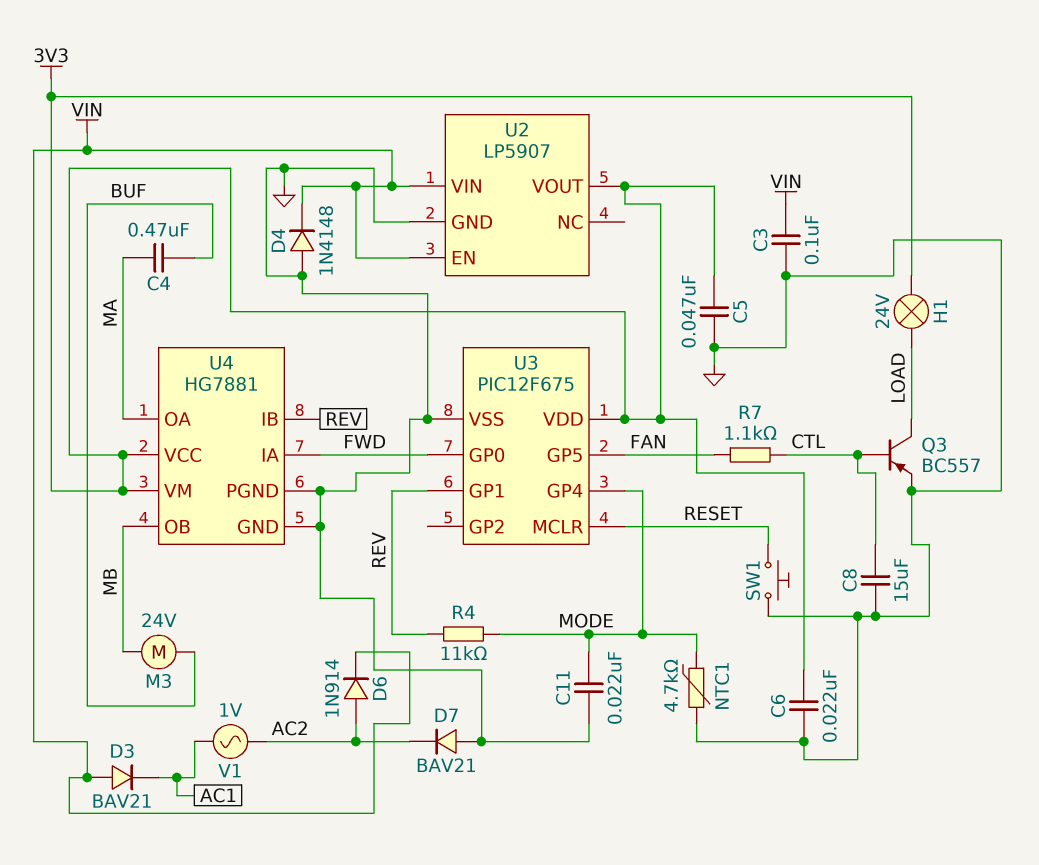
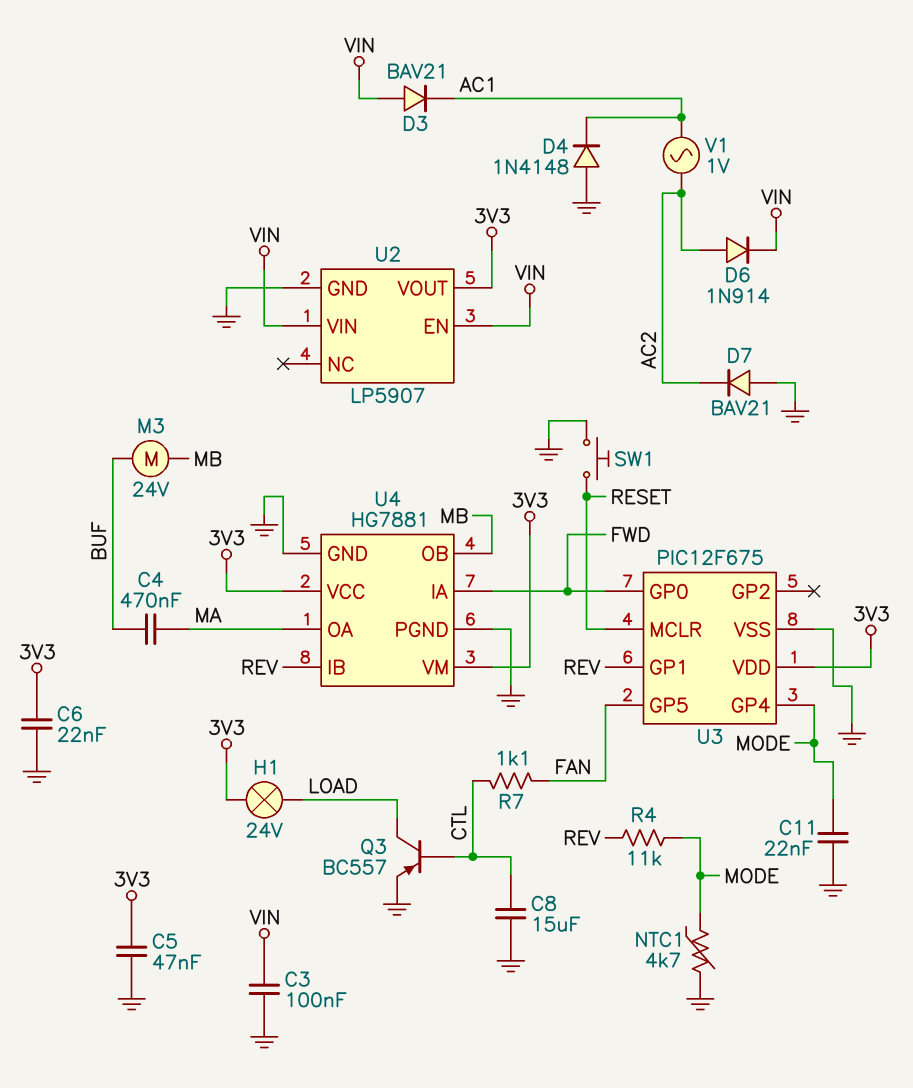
D4: diode 1N4148 (A GND, K VIN) -> diode 1N4148 (A GND, K AC1)

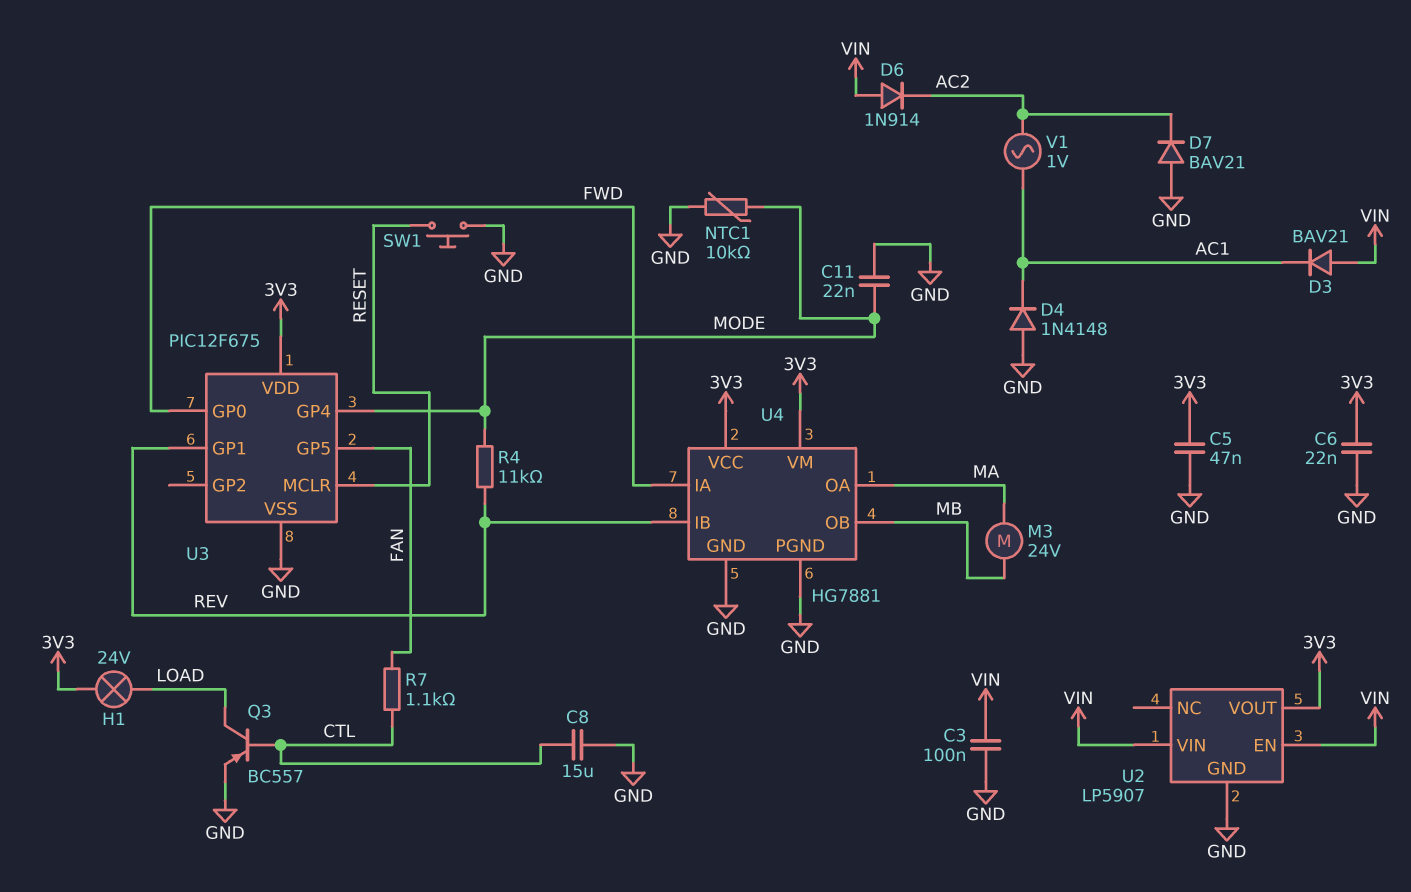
C4: 470nF (BUF, MA) -> none
D6: diode 1N914 (A AC2, K VIN) -> diode 1N914 (A VIN, K AC2)
M3: motor 24V (BUF, MB) -> motor 24V (MA, MB)
NTC1: 4.7k (GND, MODE) -> 10k (GND, MODE)

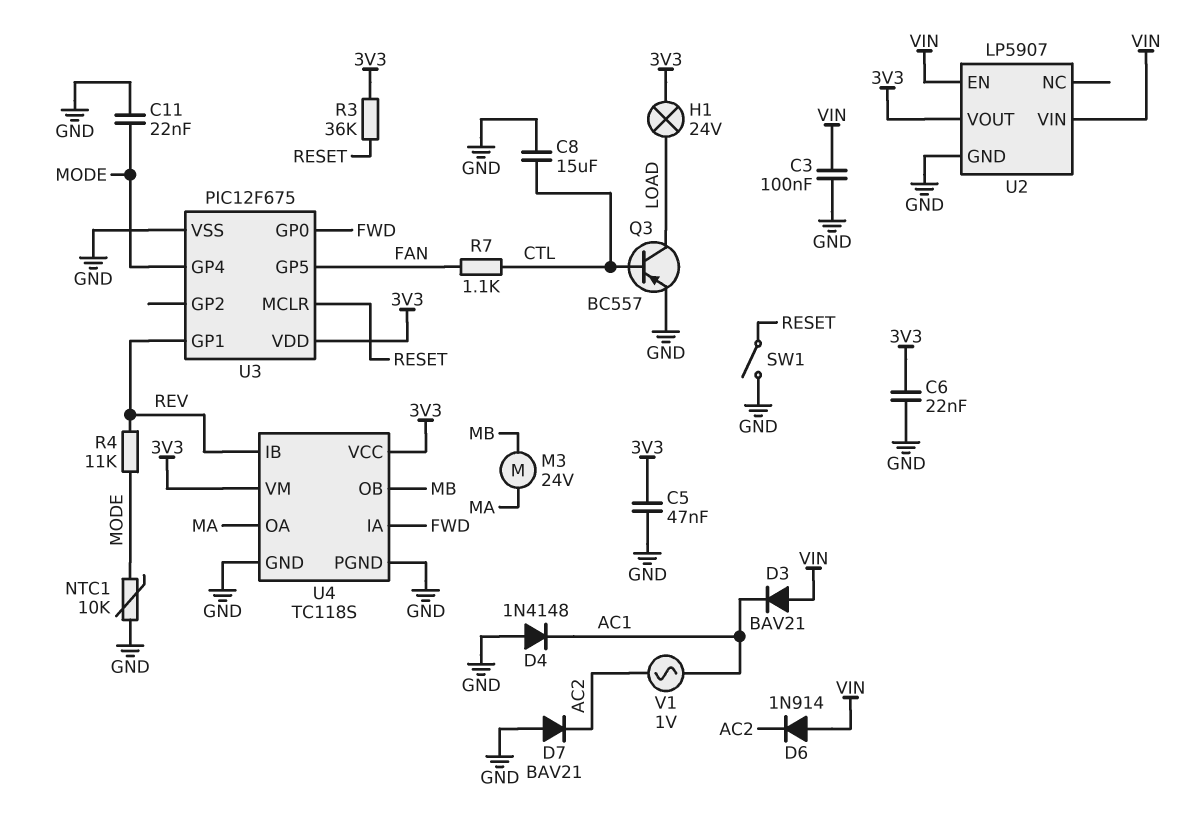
R3: none -> 36k (3V3, RESET)
SW1: button (GND, RESET) -> switch (GND, RESET)
U4: HG7881 -> TC118S

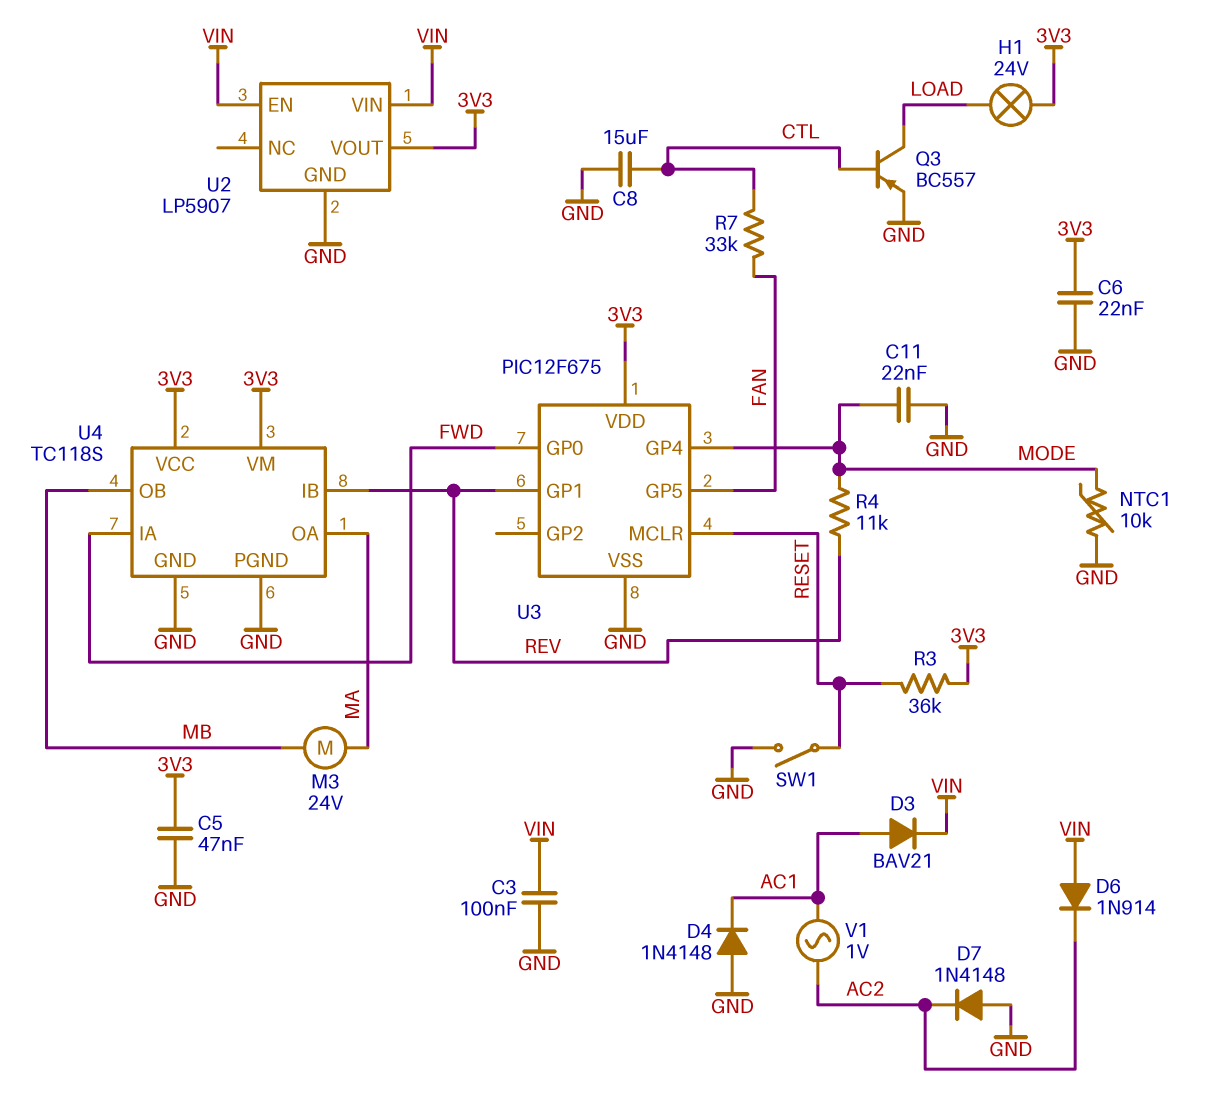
D3: diode BAV21 (A VIN, K AC1) -> diode BAV21 (A AC1, K VIN)
D7: diode BAV21 (A GND, K AC2) -> diode 1N4148 (A GND, K AC2)
R7: 1.1k (CTL, FAN) -> 33k (CTL, FAN)

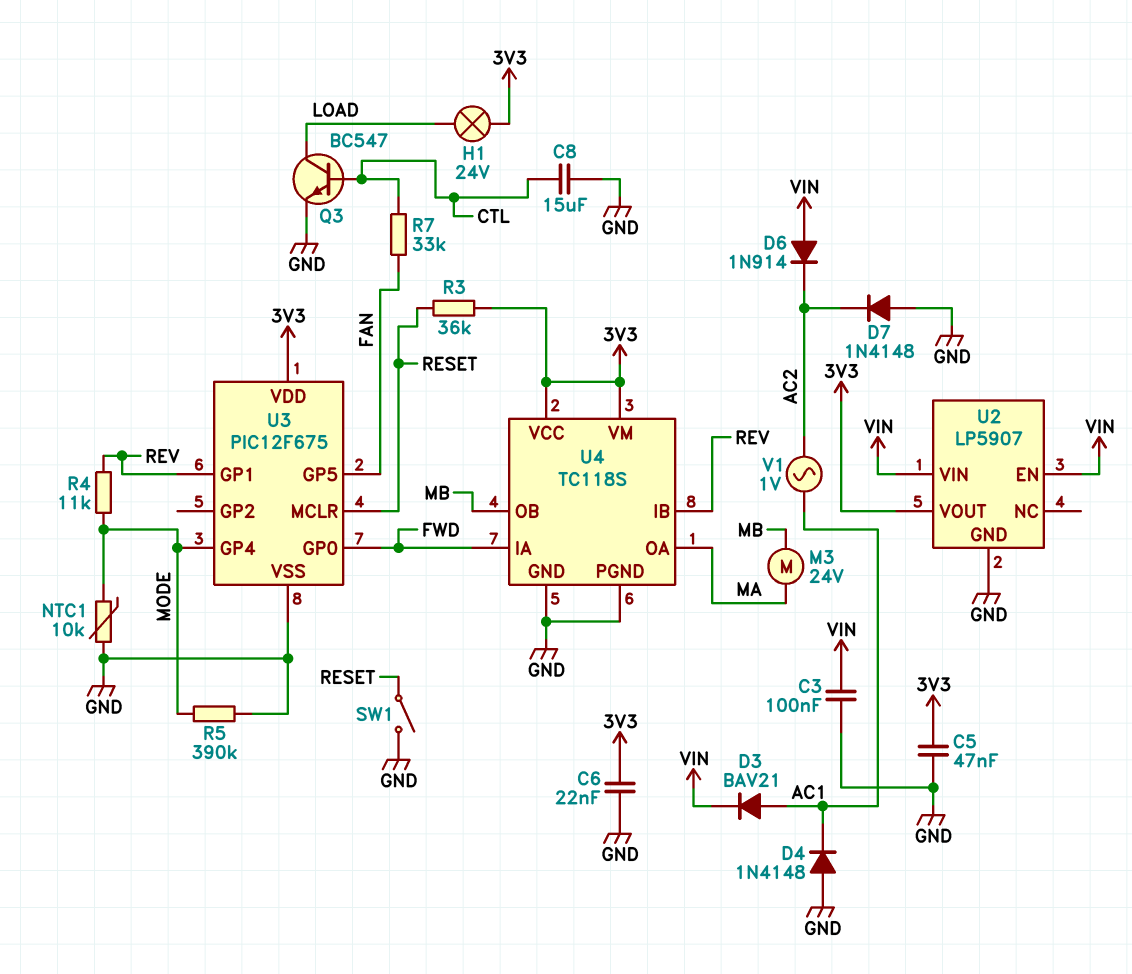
C11: 22nF (GND, MODE) -> none
Q3: PNP BC557 (B CTL, C LOAD, E GND) -> NPN BC547 (B CTL, C LOAD, E GND)
R5: none -> 390k (GND, MODE)

